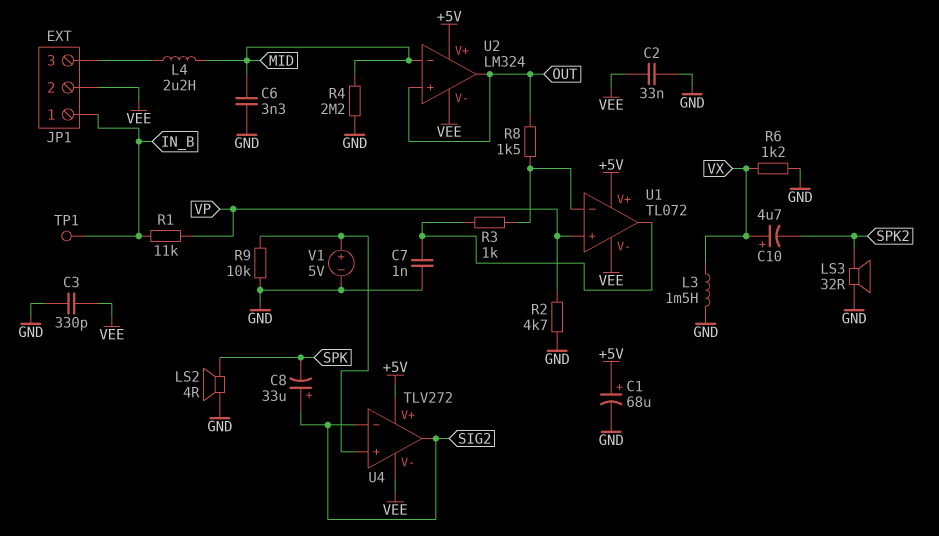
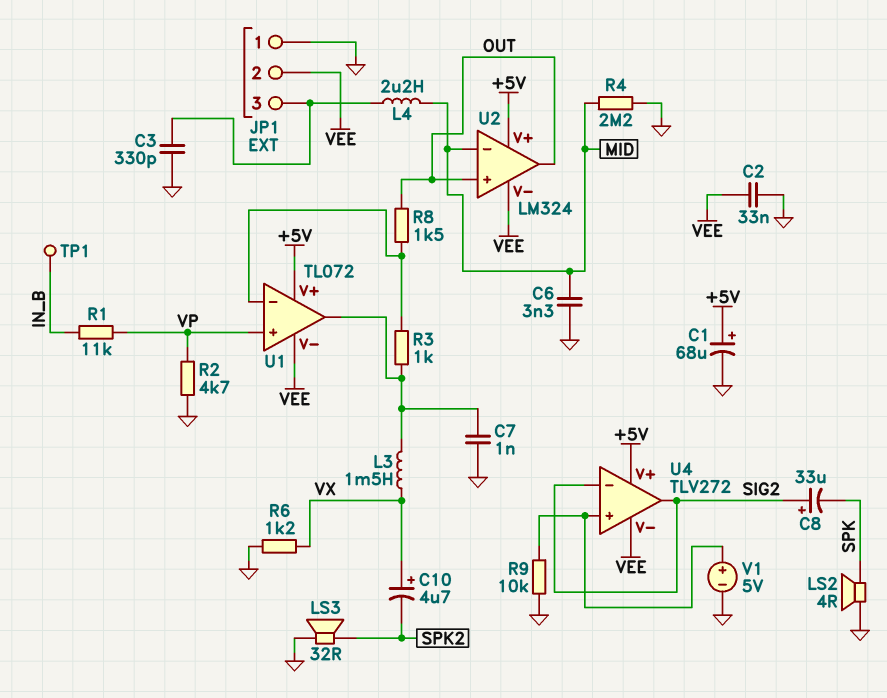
C3: 330pF (GND, VEE) -> 330pF (GND, JP1/3)
JP1 pin 1: IN_B -> GND
L3: 1.5mH (GND, VX) -> 1.5mH (U1/out, VX)

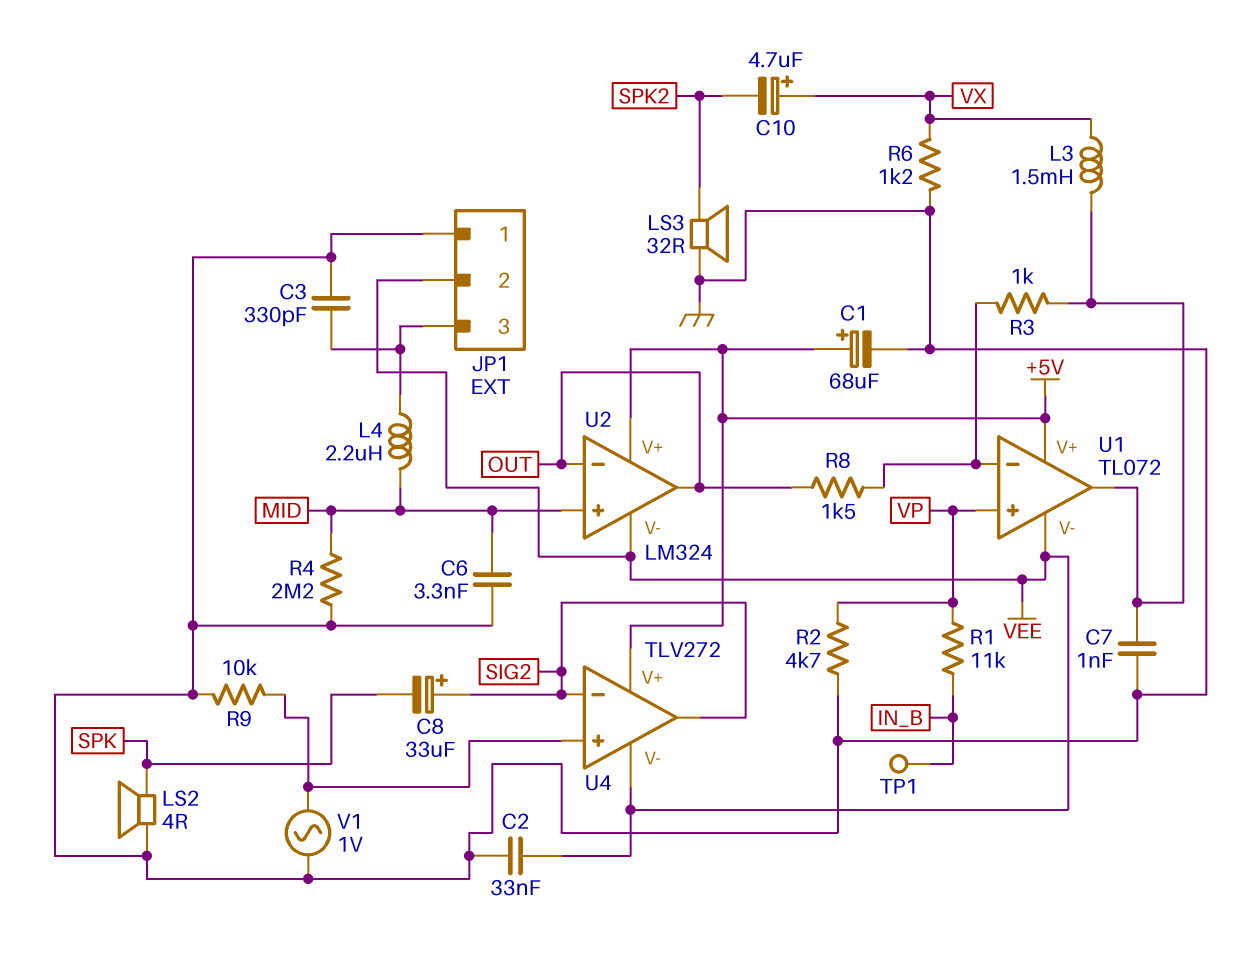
U2 pin in+: OUT -> MID
U2 pin in-: MID -> OUT
V1: 5V (plus U4/in+, minus GND) -> AC 1V (GND, U4/in+)

